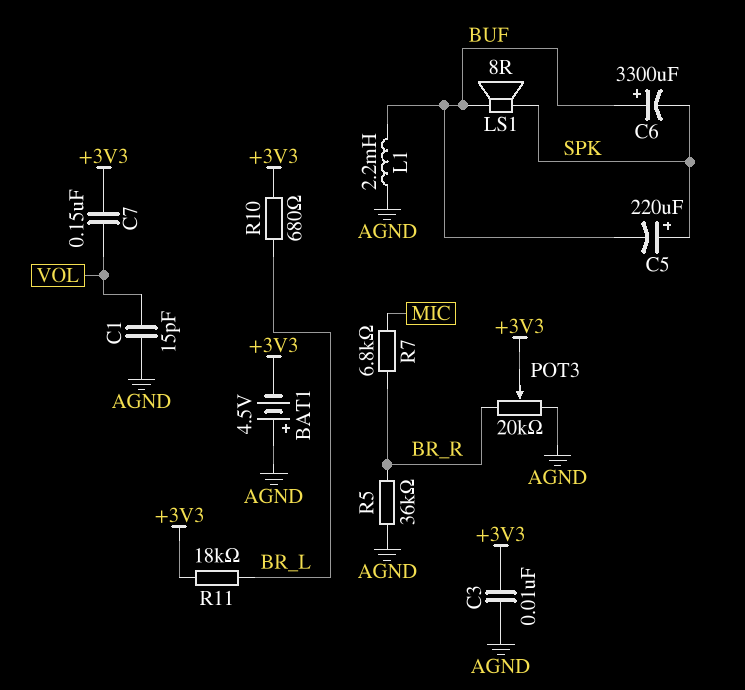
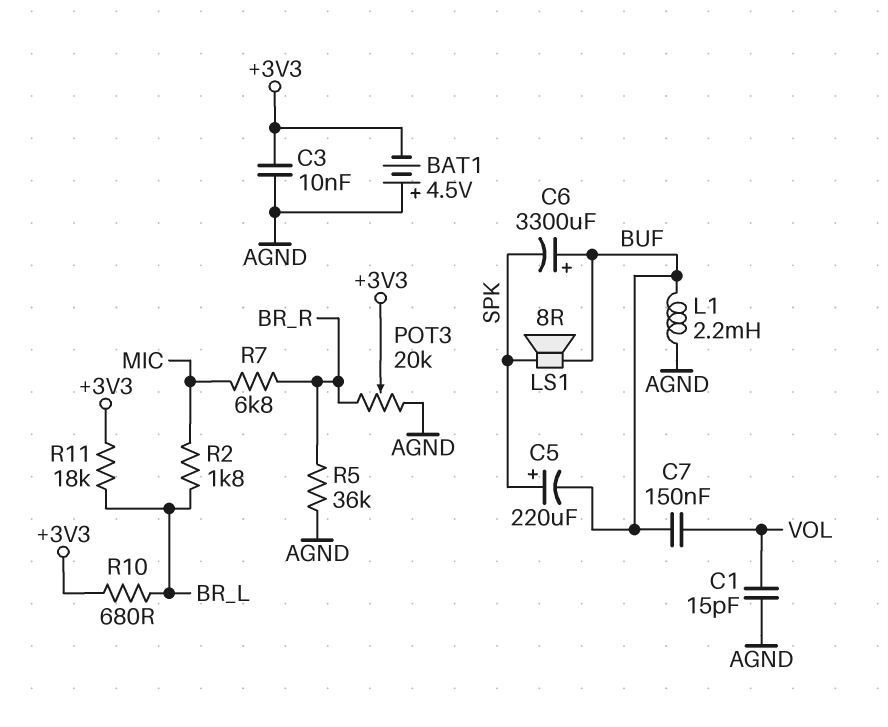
C7: 150nF (+3V3, VOL) -> 150nF (BUF, VOL)
R2: none -> 1.8k (BR_L, MIC)

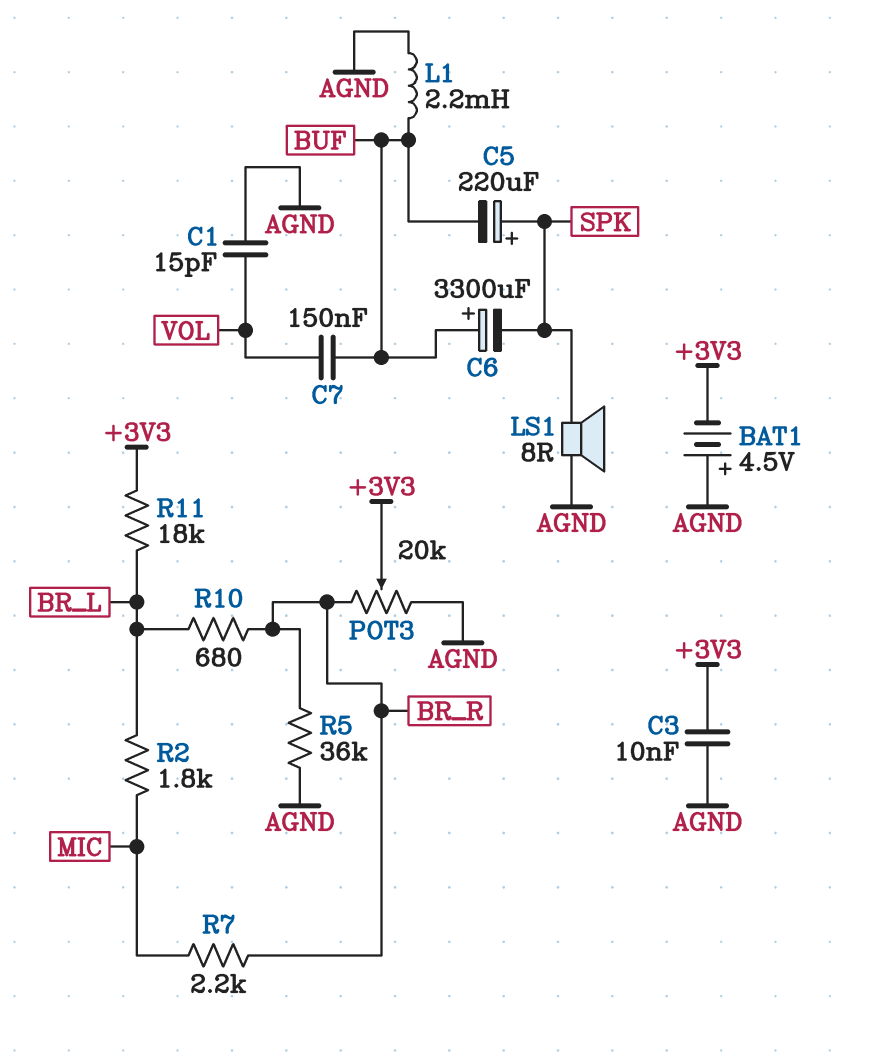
LS1: speaker 8R (BUF, SPK) -> speaker 8R (AGND, SPK)
R7: 6.8k (BR_R, MIC) -> 2.2k (BR_R, MIC)
R10: 680 (+3V3, BR_L) -> 680 (BR_L, BR_R)

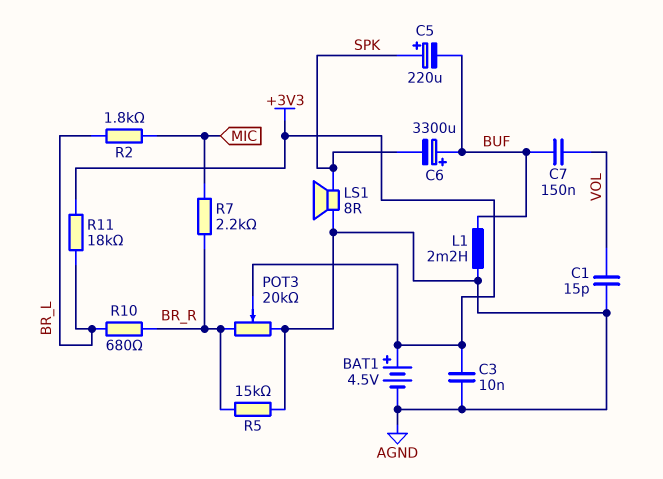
BAT1: 4.5V (plus AGND, minus +3V3) -> 4.5V (plus +3V3, minus AGND)
R5: 36k (AGND, BR_R) -> 15k (AGND, BR_R)

